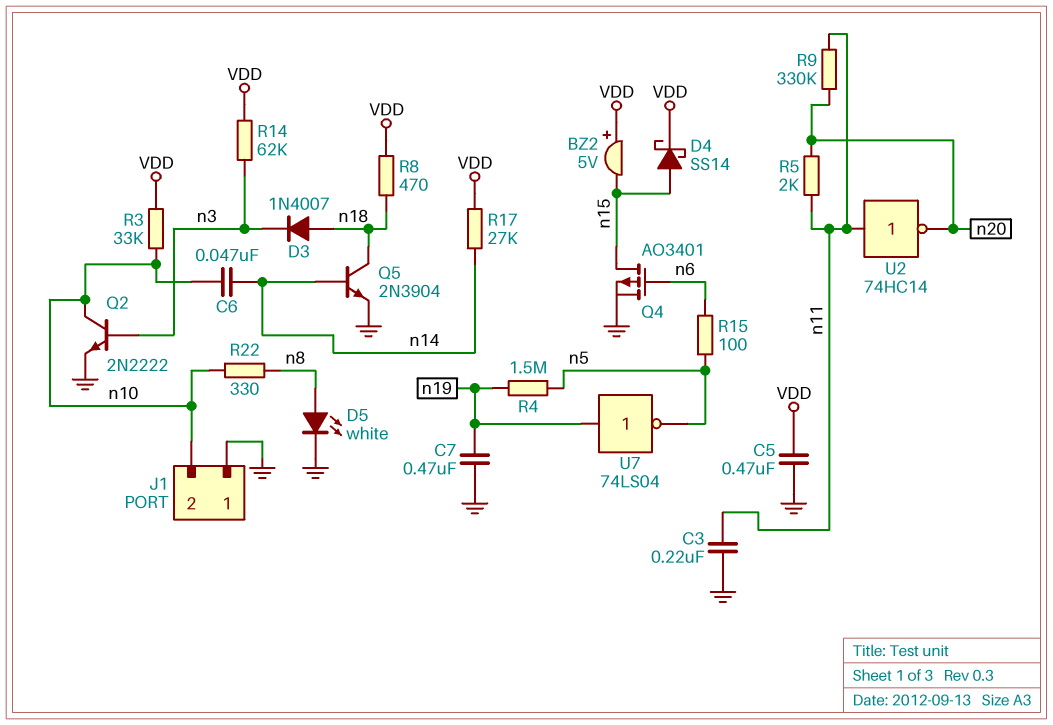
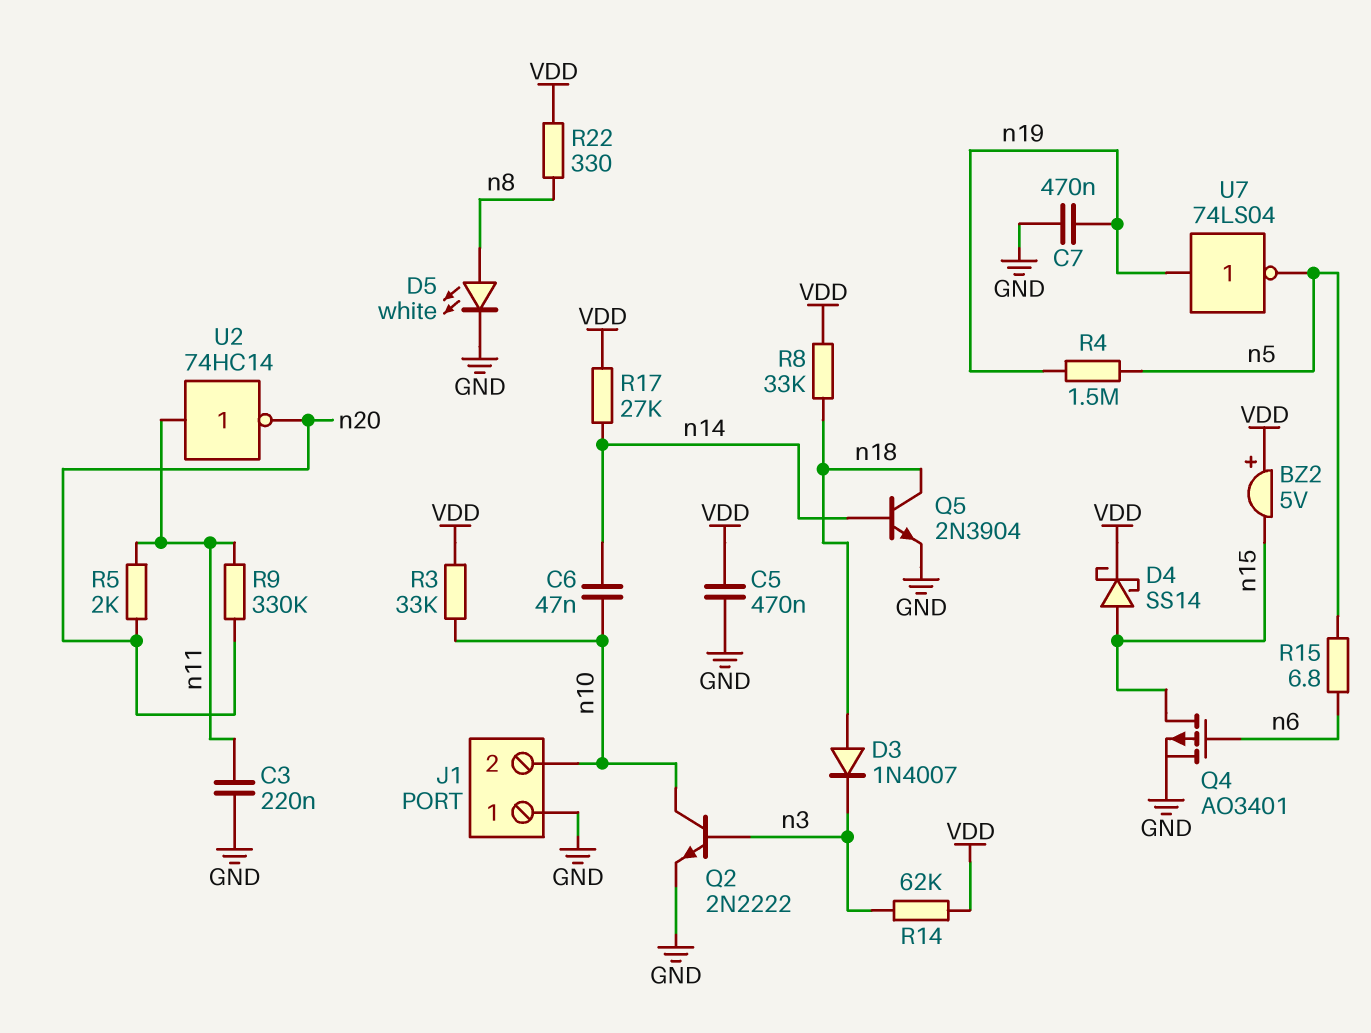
R8: 470 (VDD, n18) -> 33k (VDD, n18)
R15: 100 (n5, n6) -> 6.8 (n5, n6)
R22: 330 (n8, n10) -> 330 (VDD, n8)

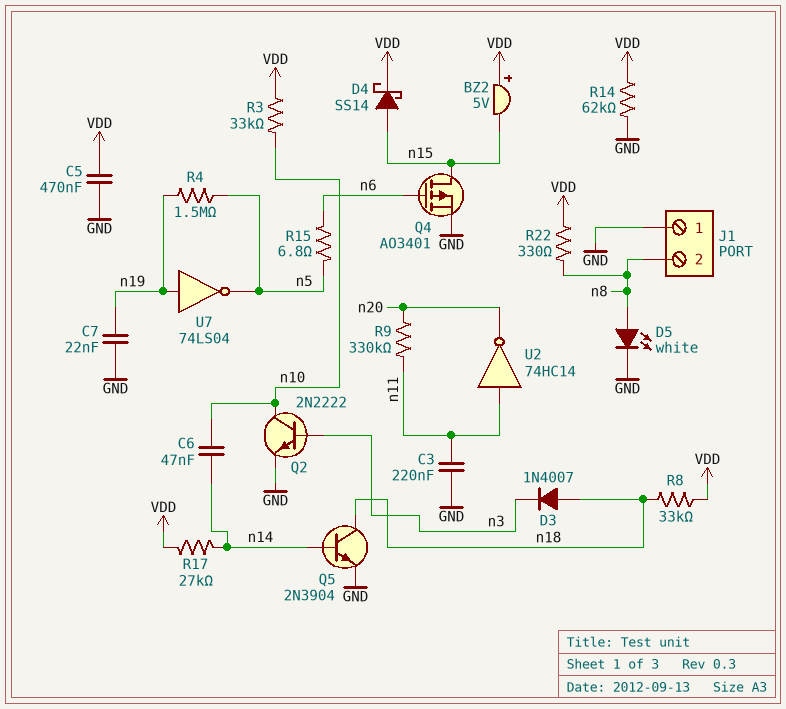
C7: 470nF (GND, n19) -> 22nF (GND, n19)
J1 pin 2: n10 -> n8
R5: 2k (n11, n20) -> none
R14: 62k (VDD, n3) -> 62k (GND, VDD)

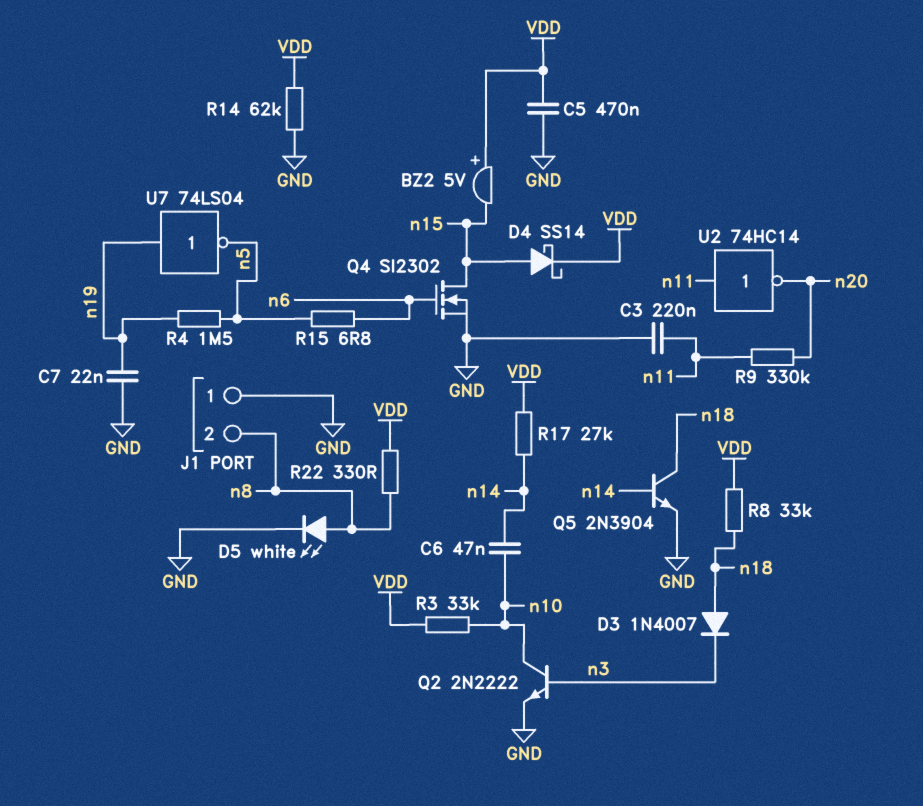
Q4: PMOS AO3401 (G n6, D n15, S GND) -> NMOS SI2302 (G n6, D n15, S GND)

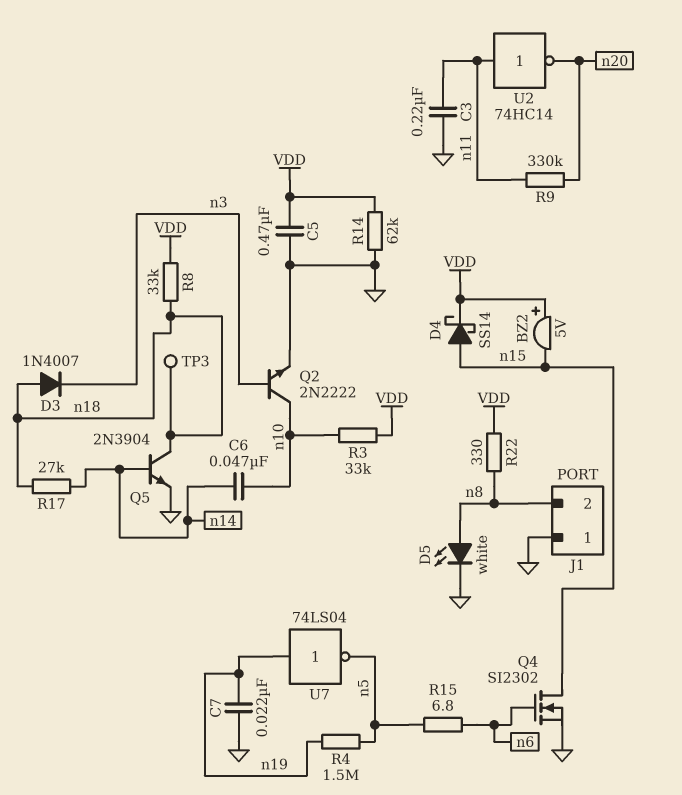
R17: 27k (VDD, n14) -> 27k (n14, n18)
TP3: none -> test point (n18)

